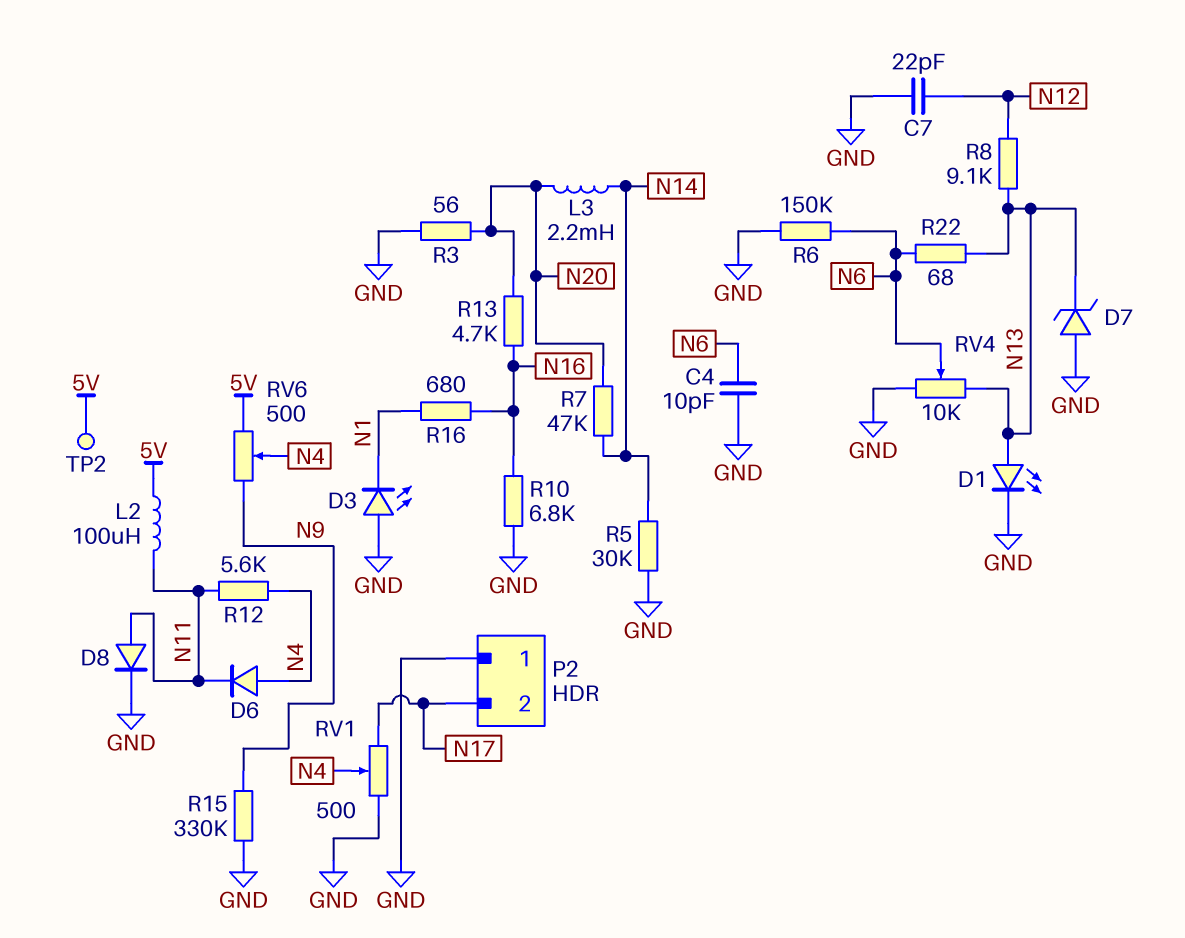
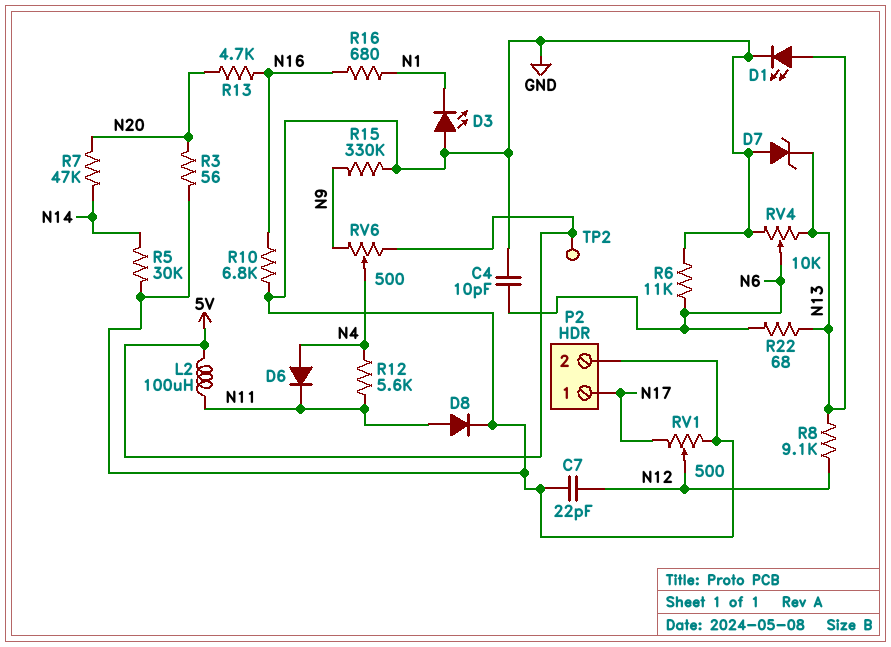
L3: 2.2mH (N14, N20) -> none
P2 pin 1: GND -> N17
P2 pin 2: N17 -> GND
R6: 150k (GND, N6) -> 11k (GND, N6)
RV1: 500 (GND, N17, wiper N4) -> 500 (GND, N17, wiper N12)

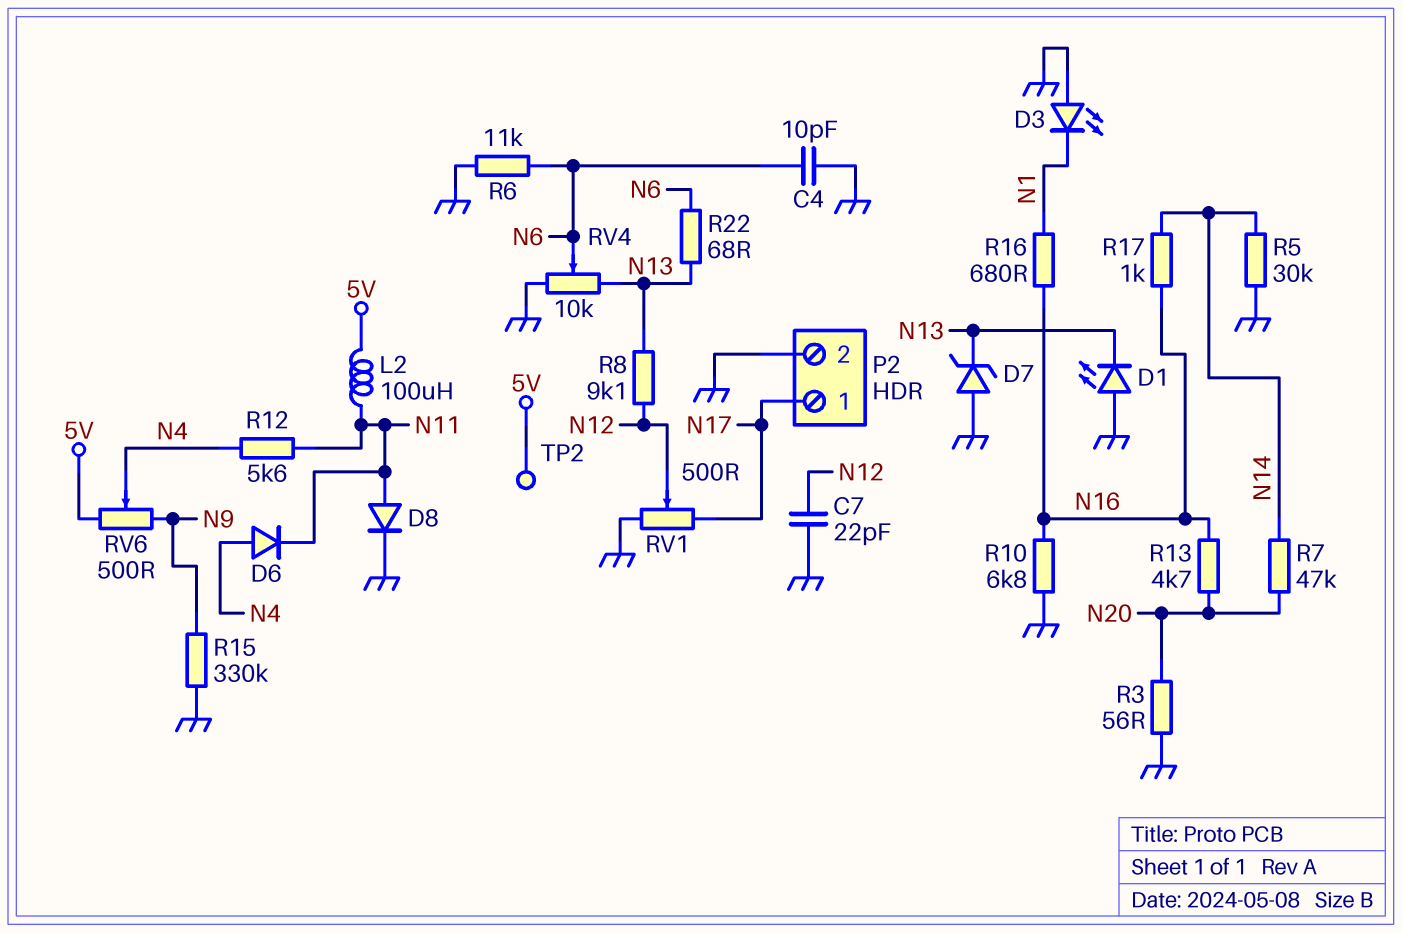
D1: LED (A N13, K GND) -> LED (A GND, K N13)
R17: none -> 1k (N14, N16)

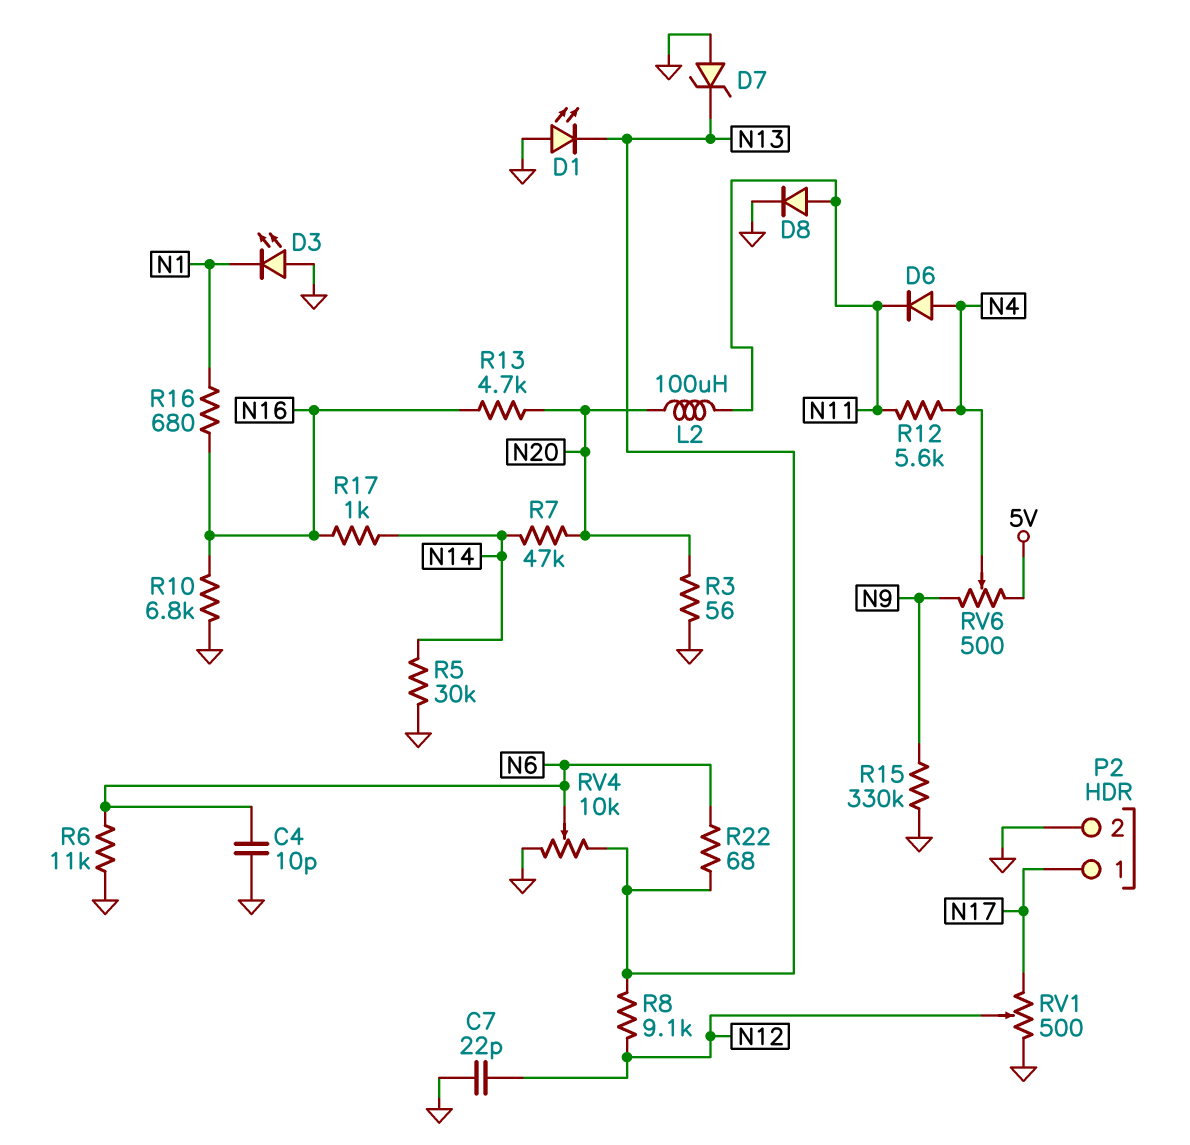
L2: 100uH (5V, N11) -> 100uH (N11, N20)
TP2: test point (5V) -> none

